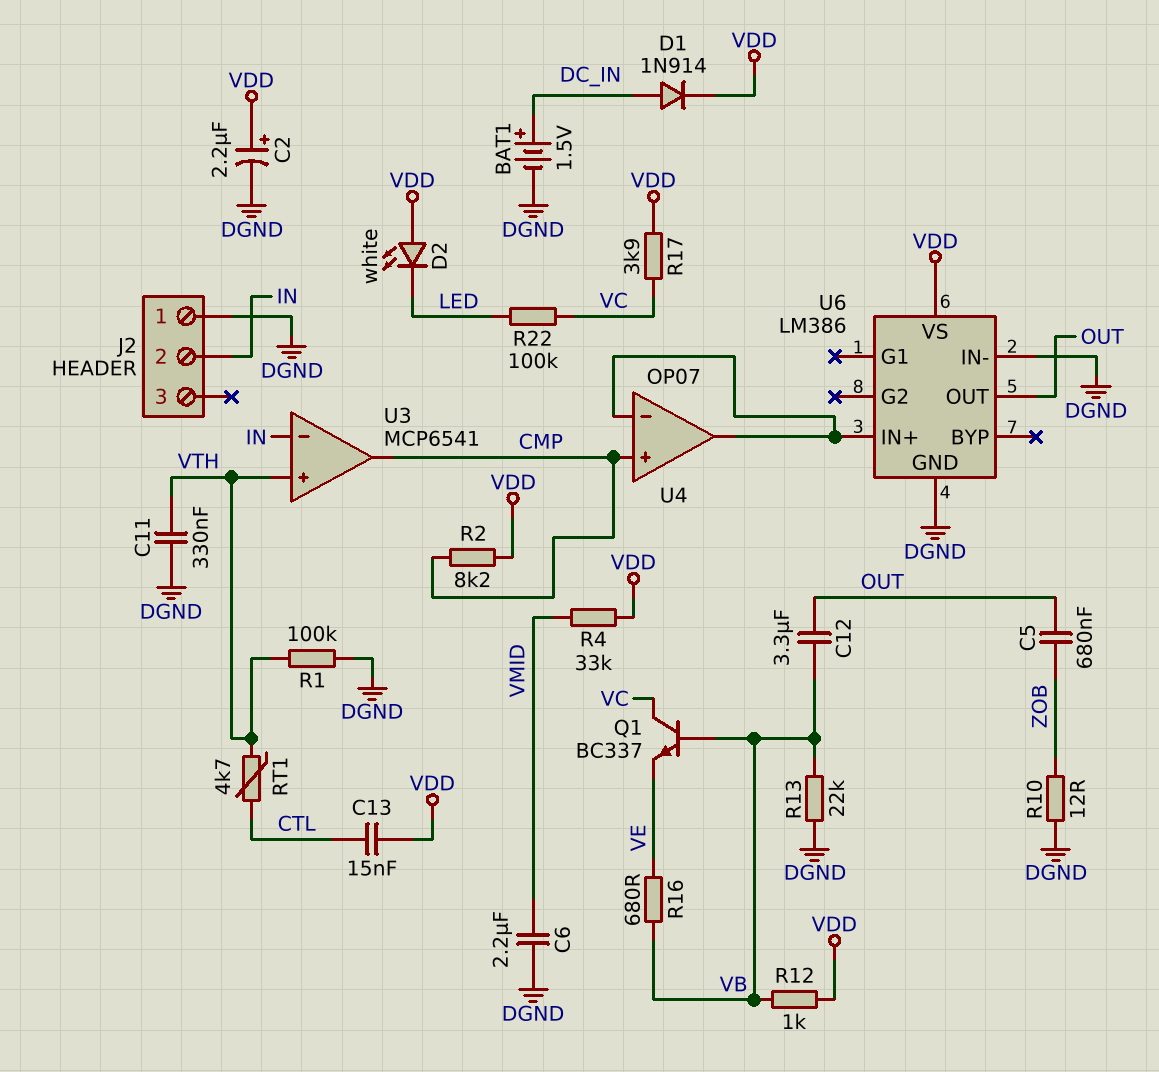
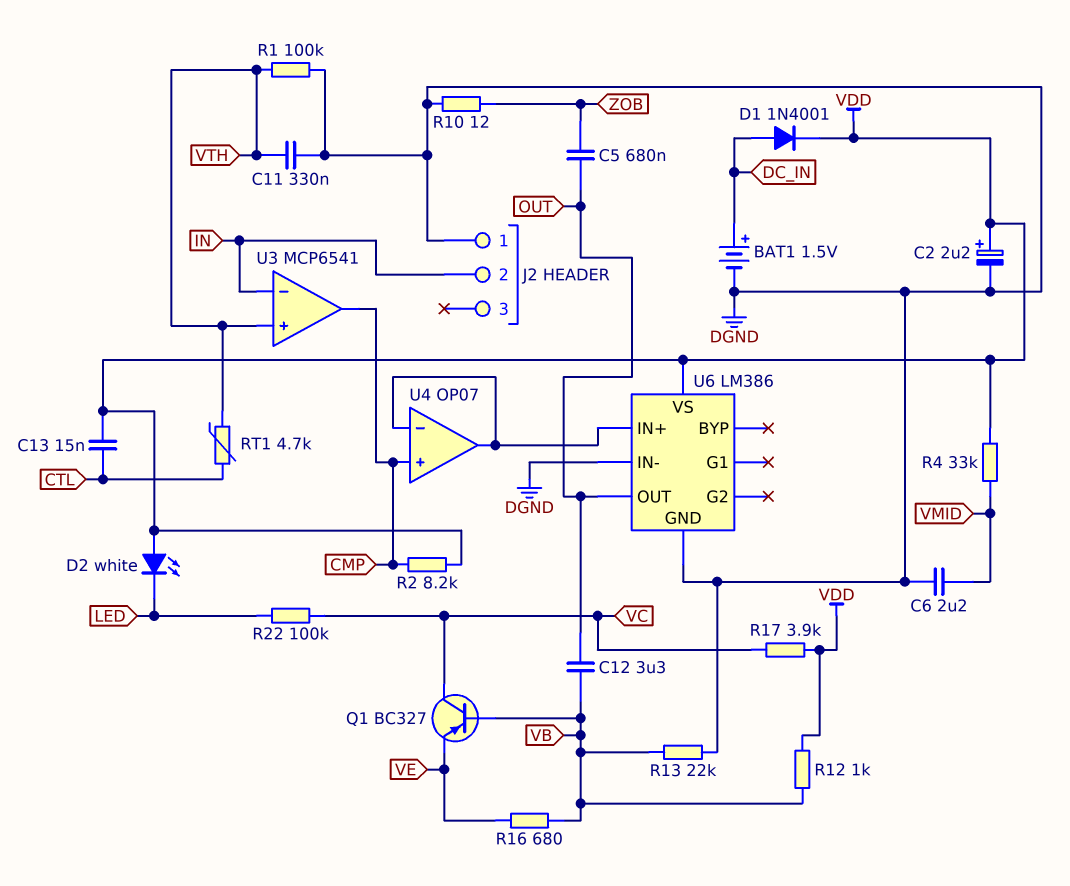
D1: diode 1N914 (A DC_IN, K VDD) -> diode 1N4001 (A DC_IN, K VDD)
Q1: NPN BC337 (B VB, C VC, E VE) -> PNP BC327 (B VB, C VC, E VE)

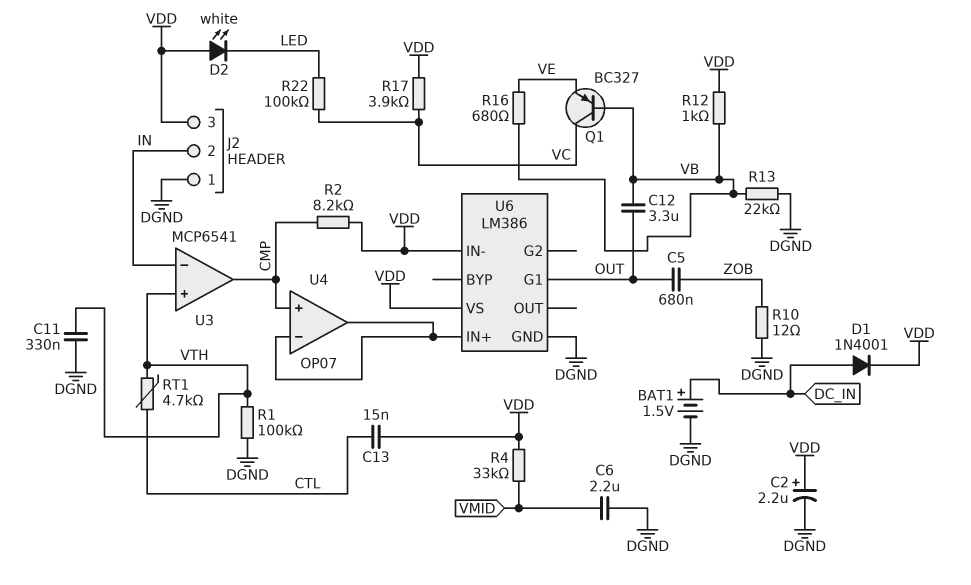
J2 pin 3: none -> VDD
U6 pin G1: none -> OUT
U6 pin IN-: DGND -> VDD
U6 pin OUT: OUT -> none

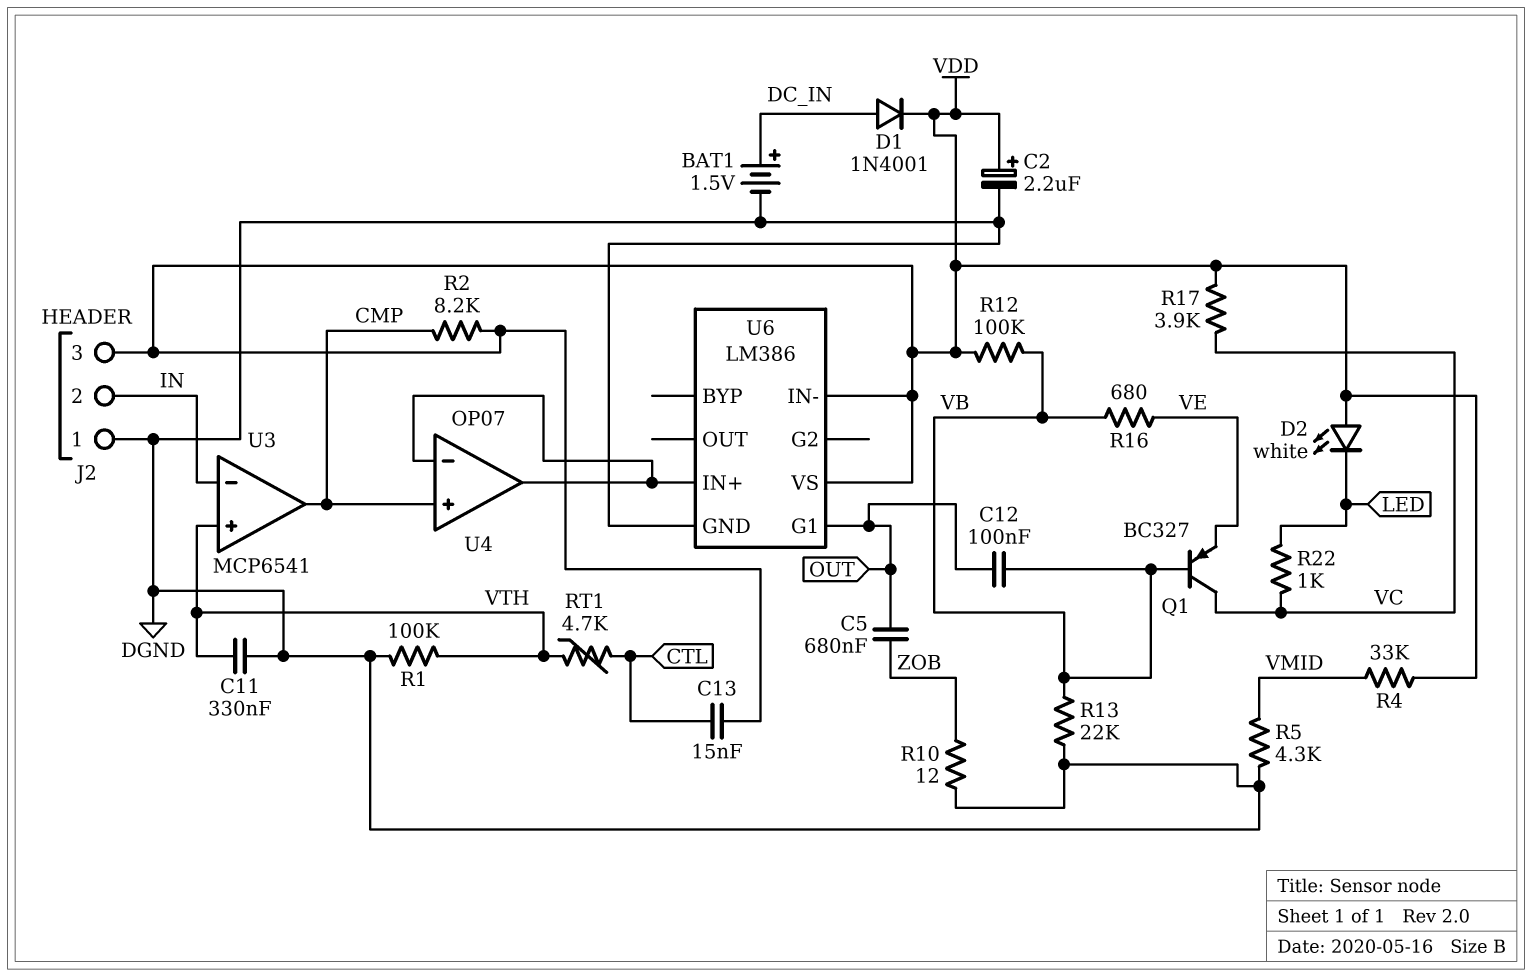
C6: 2.2uF (DGND, VMID) -> none
C12: 3.3uF (OUT, VB) -> 100nF (OUT, VB)
R5: none -> 4.3k (DGND, VMID)
R12: 1k (VB, VDD) -> 100k (VB, VDD)
R22: 100k (LED, VC) -> 1k (LED, VC)

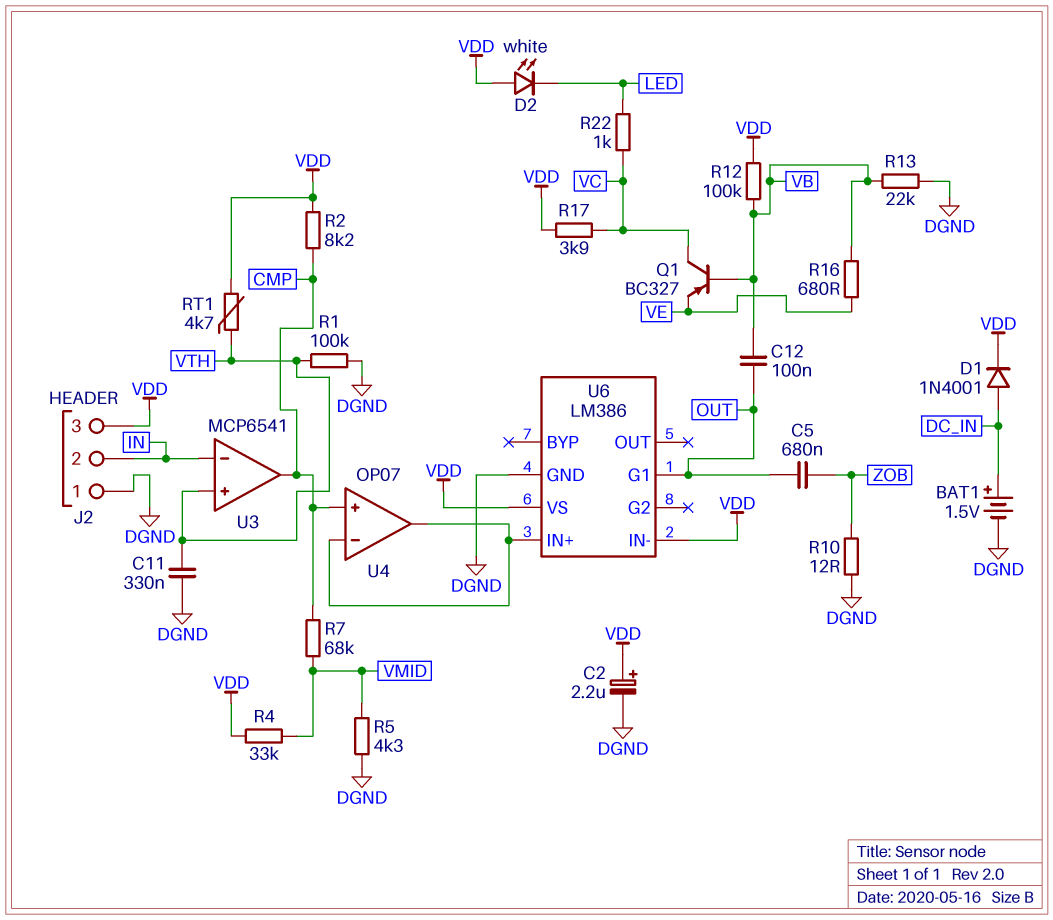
C13: 15nF (CTL, VDD) -> none
R7: none -> 68k (CMP, VMID)
RT1: 4.7k (CTL, VTH) -> 4.7k (VDD, VTH)

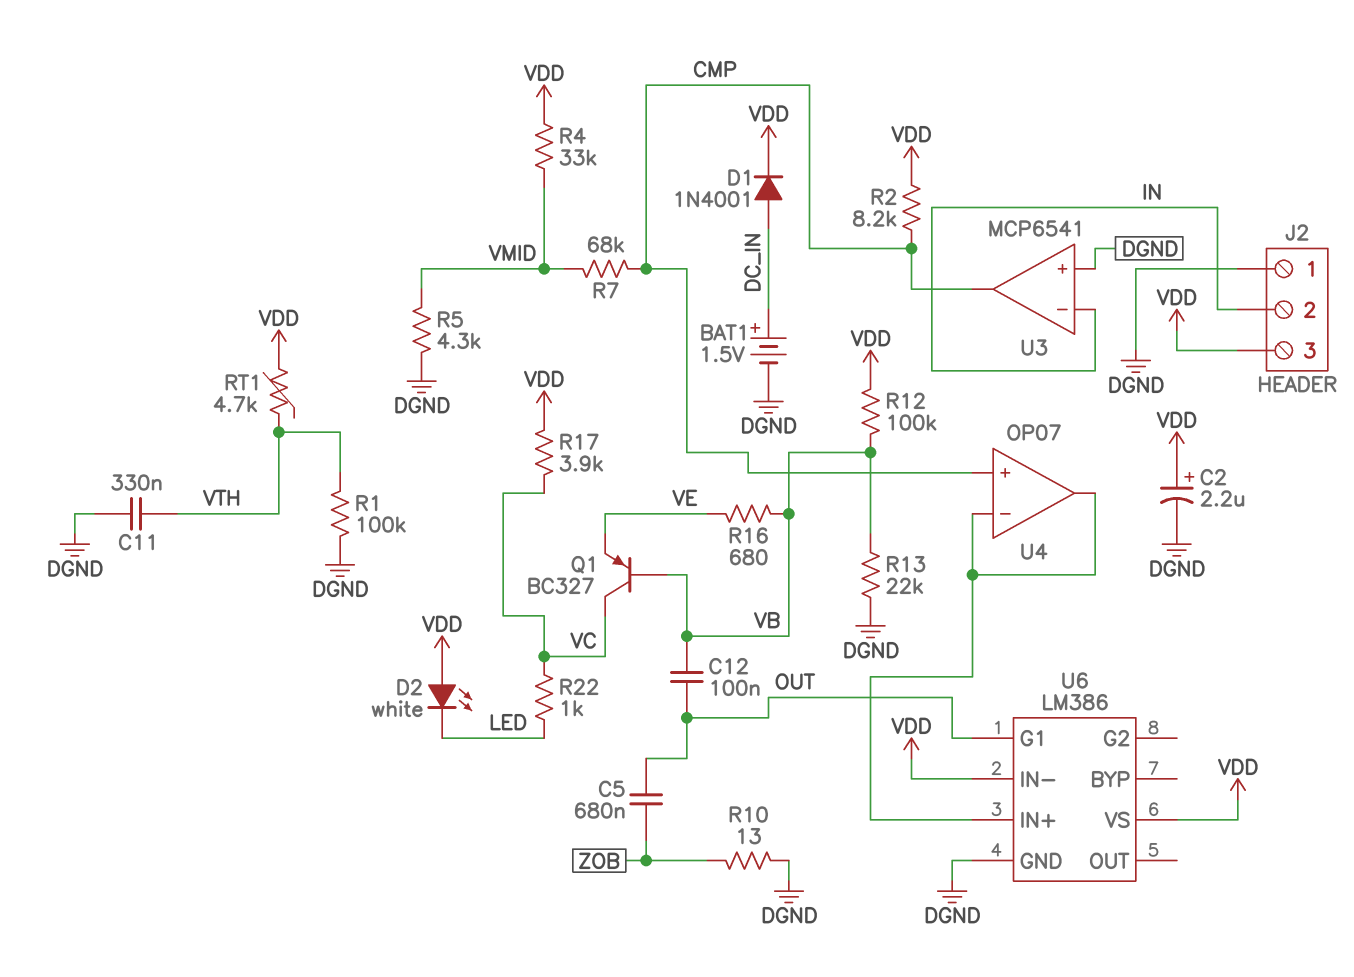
R10: 12 (DGND, ZOB) -> 13 (DGND, ZOB)
U3 pin in+: VTH -> DGND

